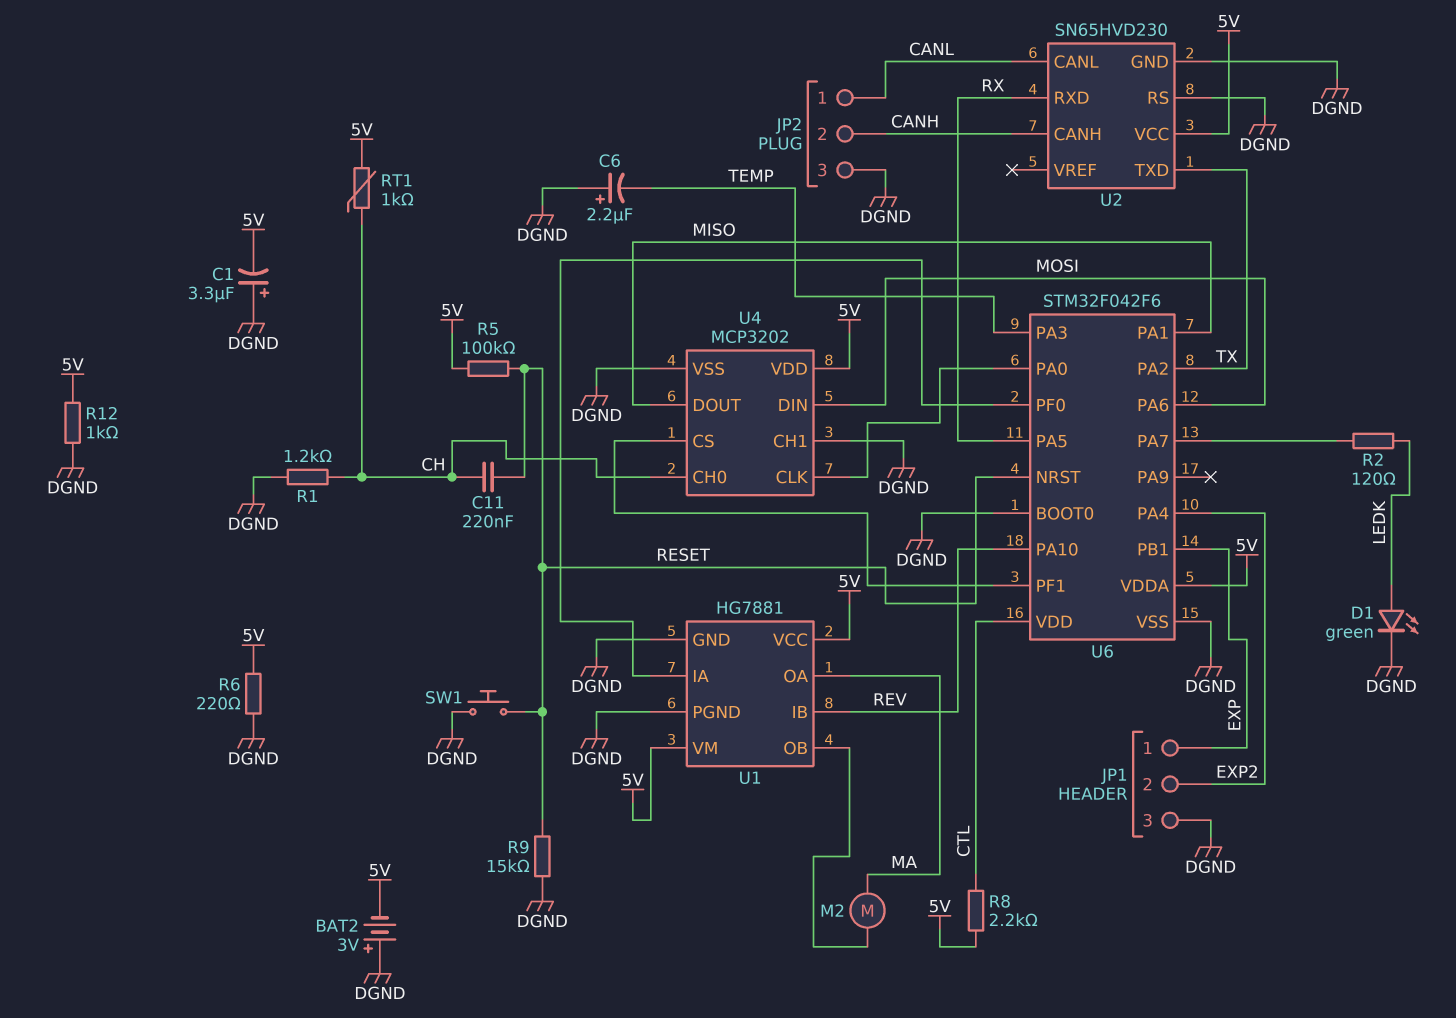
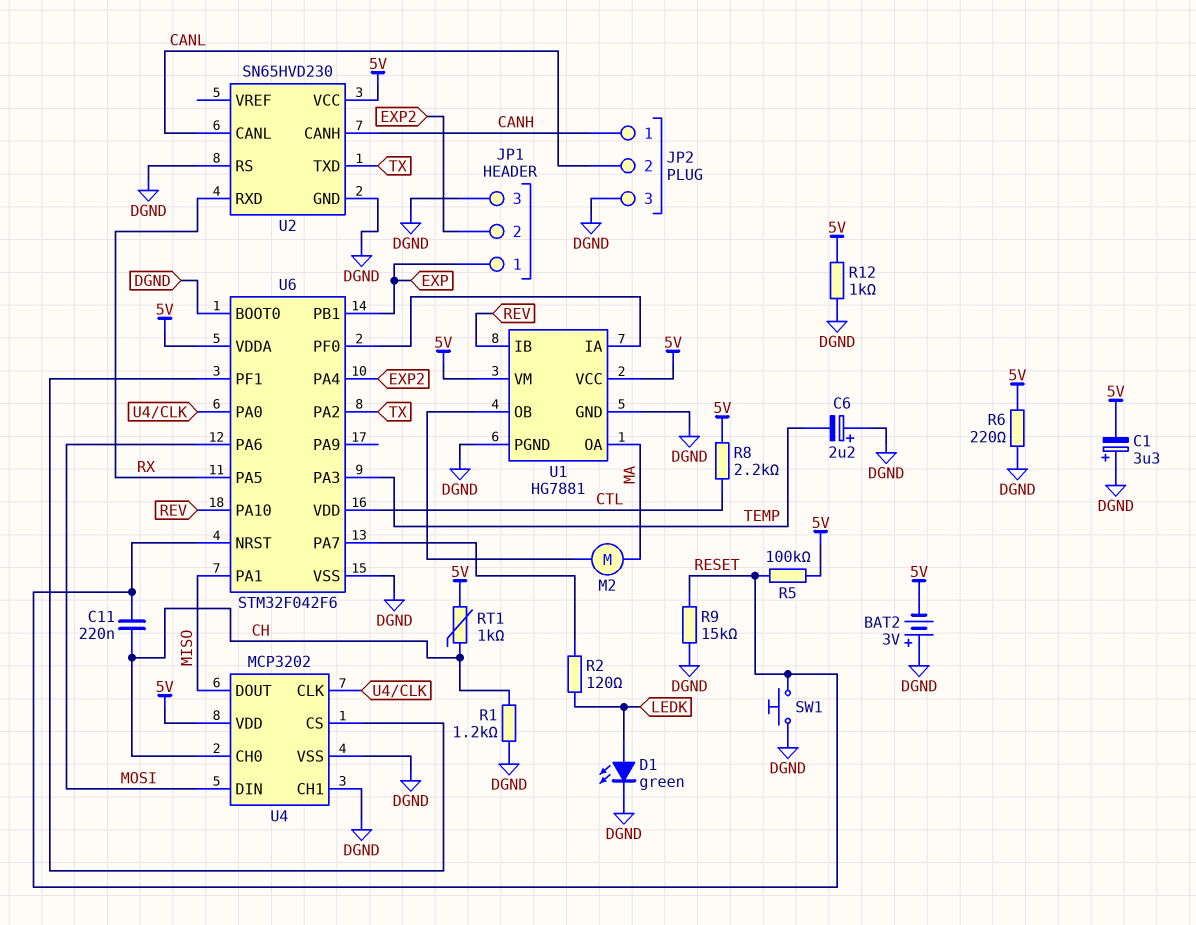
JP2 pin 1: CANL -> CANH
JP2 pin 2: CANH -> CANL

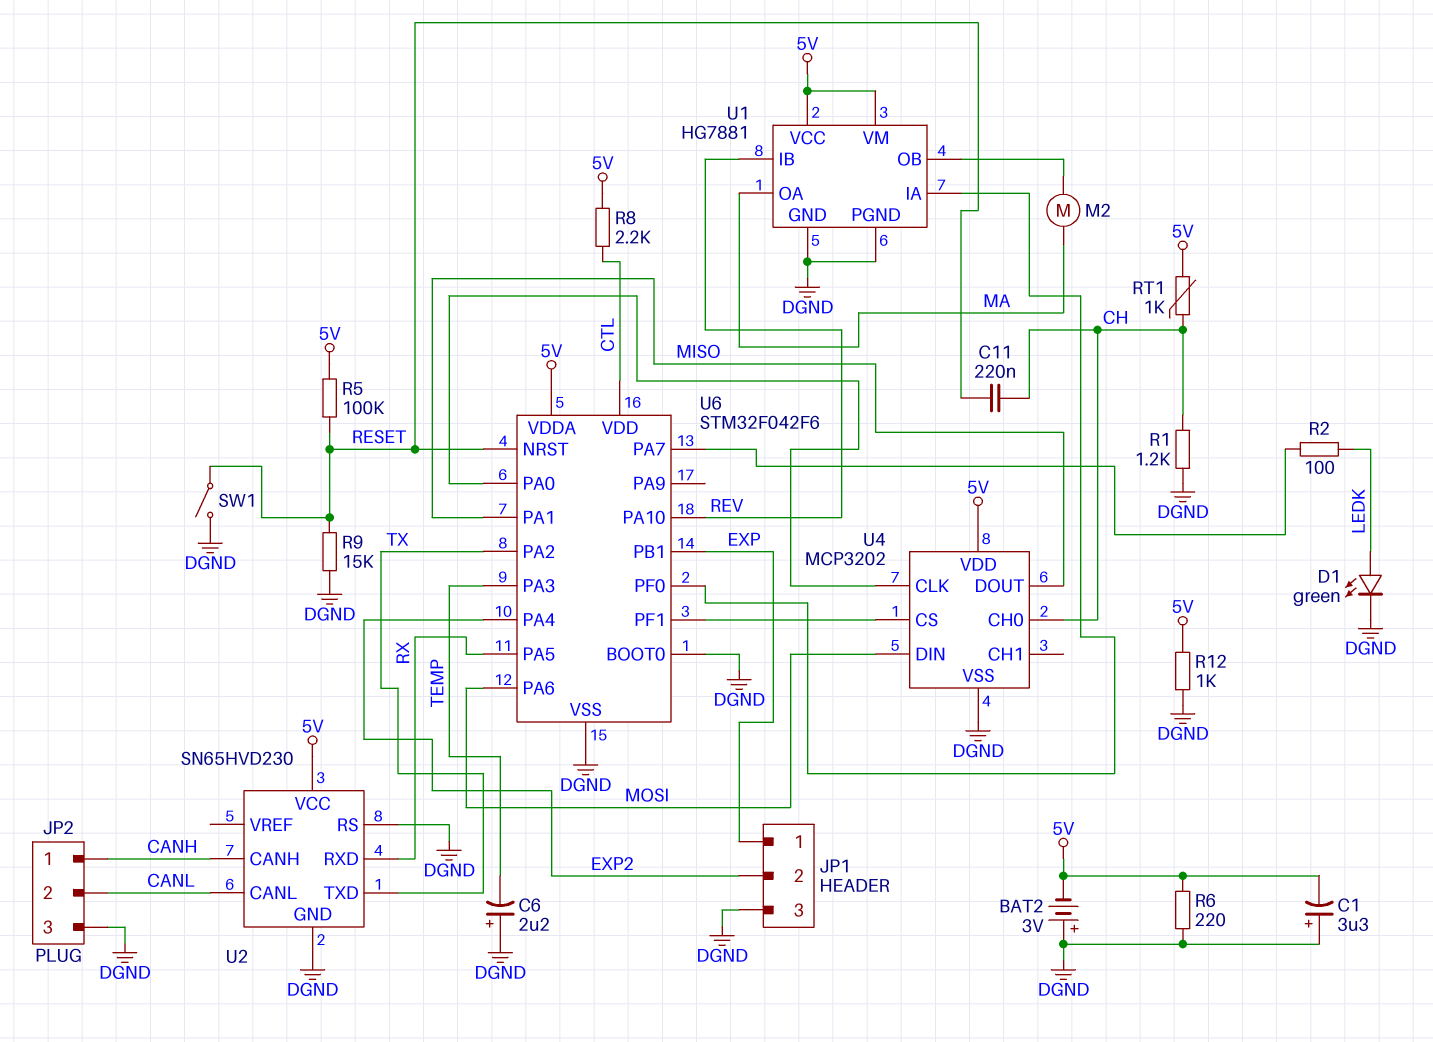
R2: 120 (LEDK, U6/PA7) -> 100 (LEDK, U6/PA7)
SW1: button (DGND, RESET) -> switch (DGND, RESET)
U4 pin CH1: DGND -> none

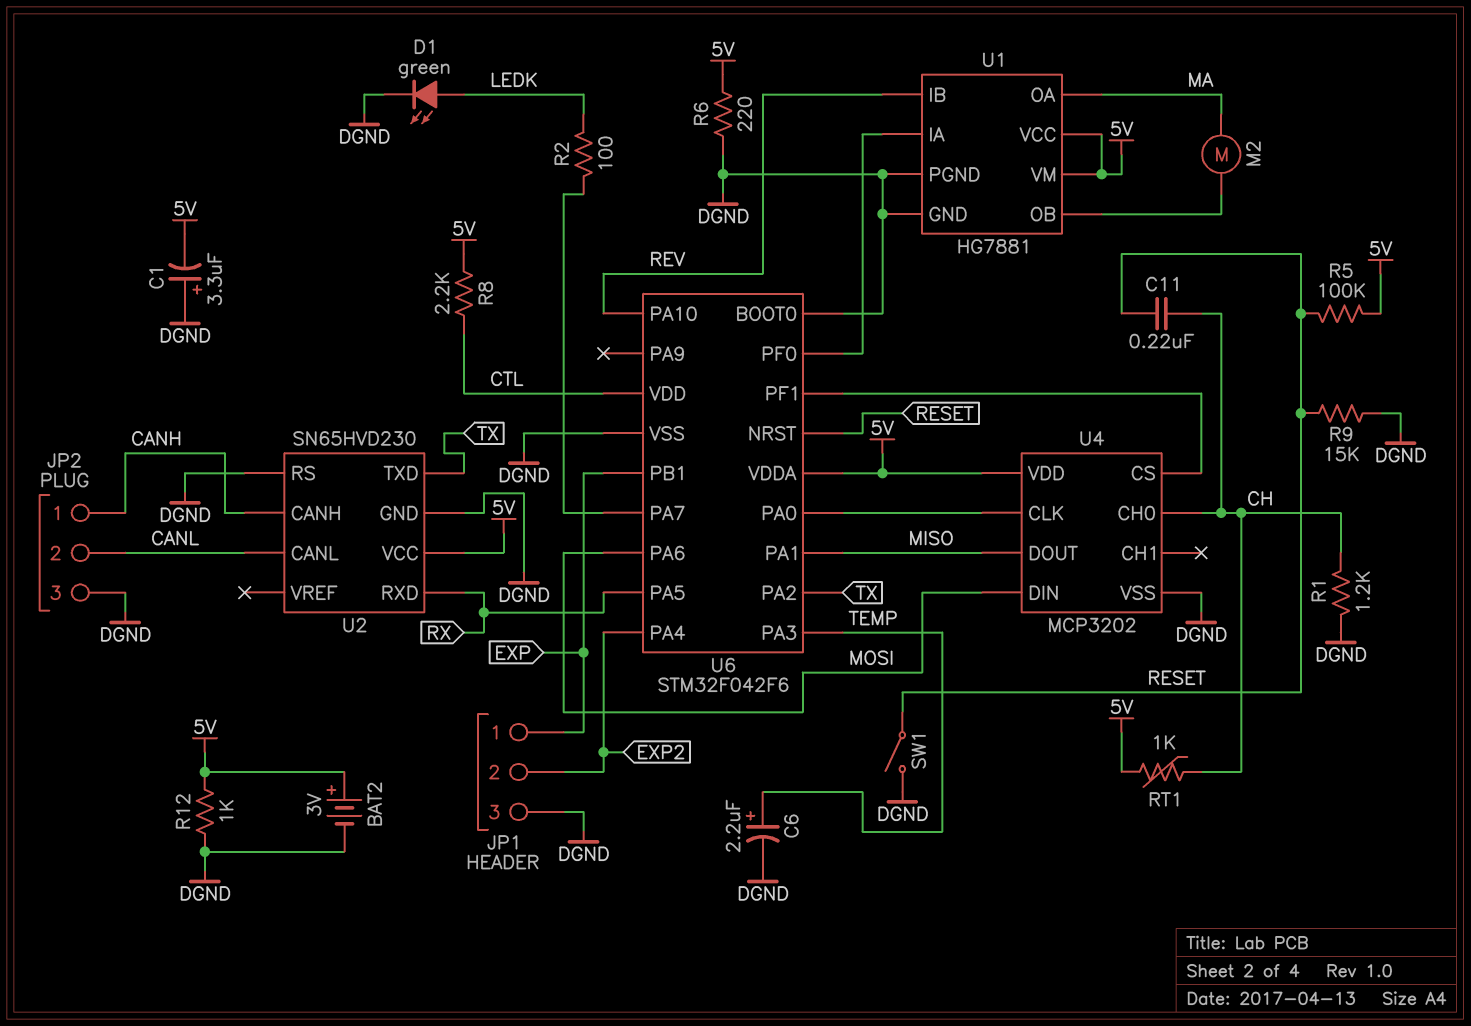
BAT2: 3V (plus DGND, minus 5V) -> 3V (plus 5V, minus DGND)
C6: 2.2uF (plus DGND, minus TEMP) -> 2.2uF (plus TEMP, minus DGND)

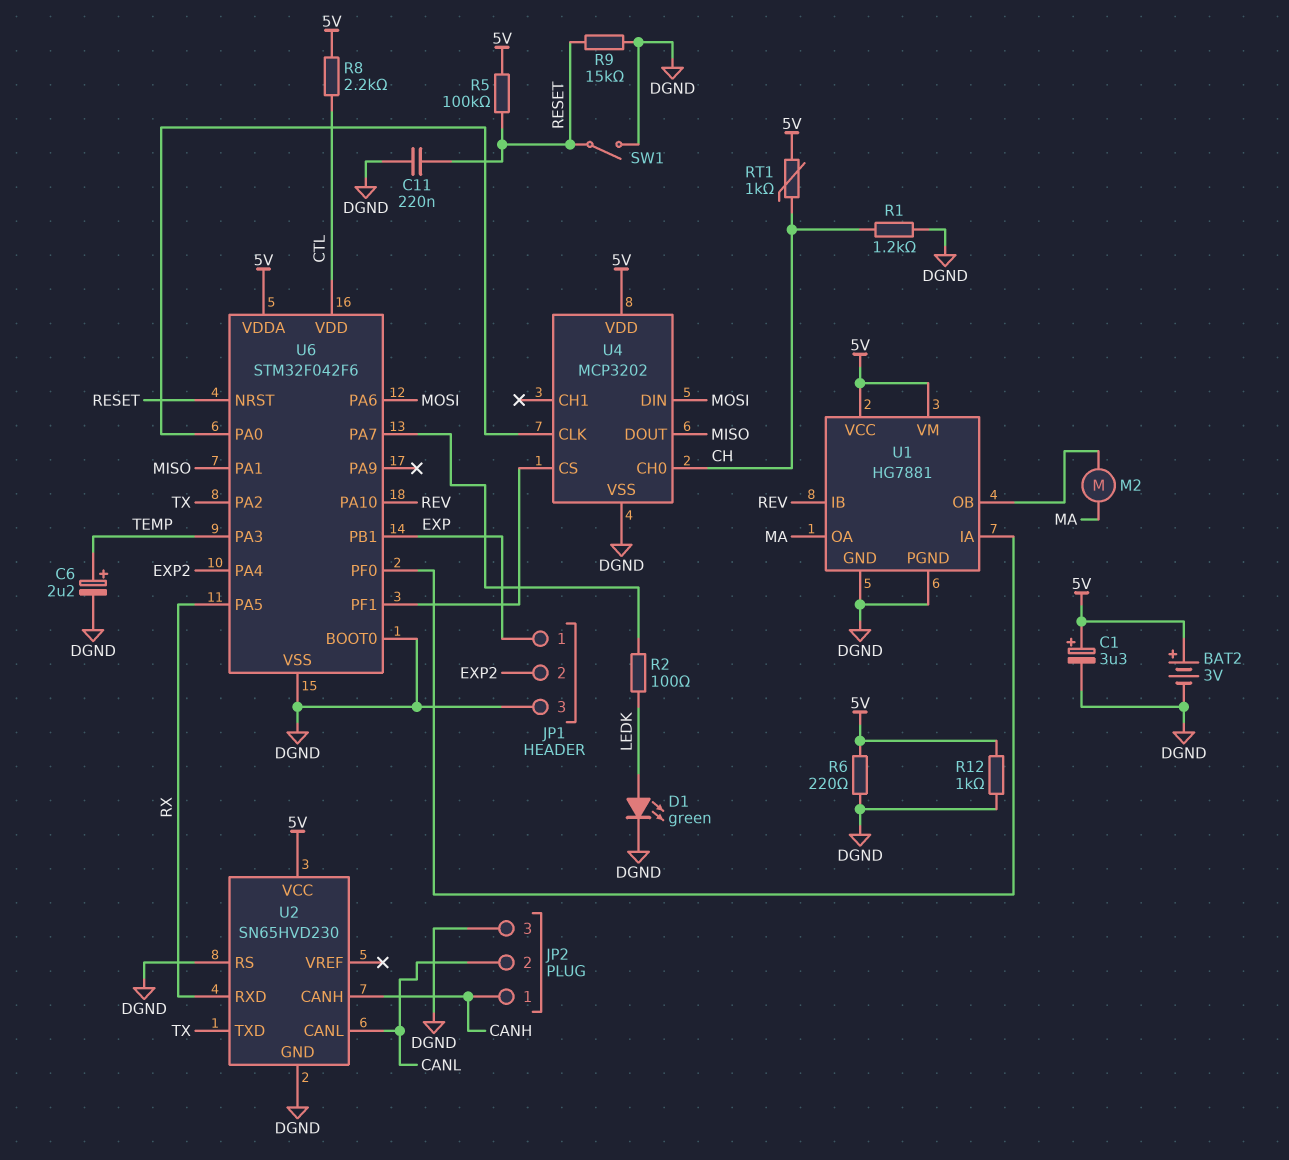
C1: 3.3uF (plus DGND, minus 5V) -> 3.3uF (plus 5V, minus DGND)
C11: 220nF (CH, RESET) -> 220nF (DGND, RESET)

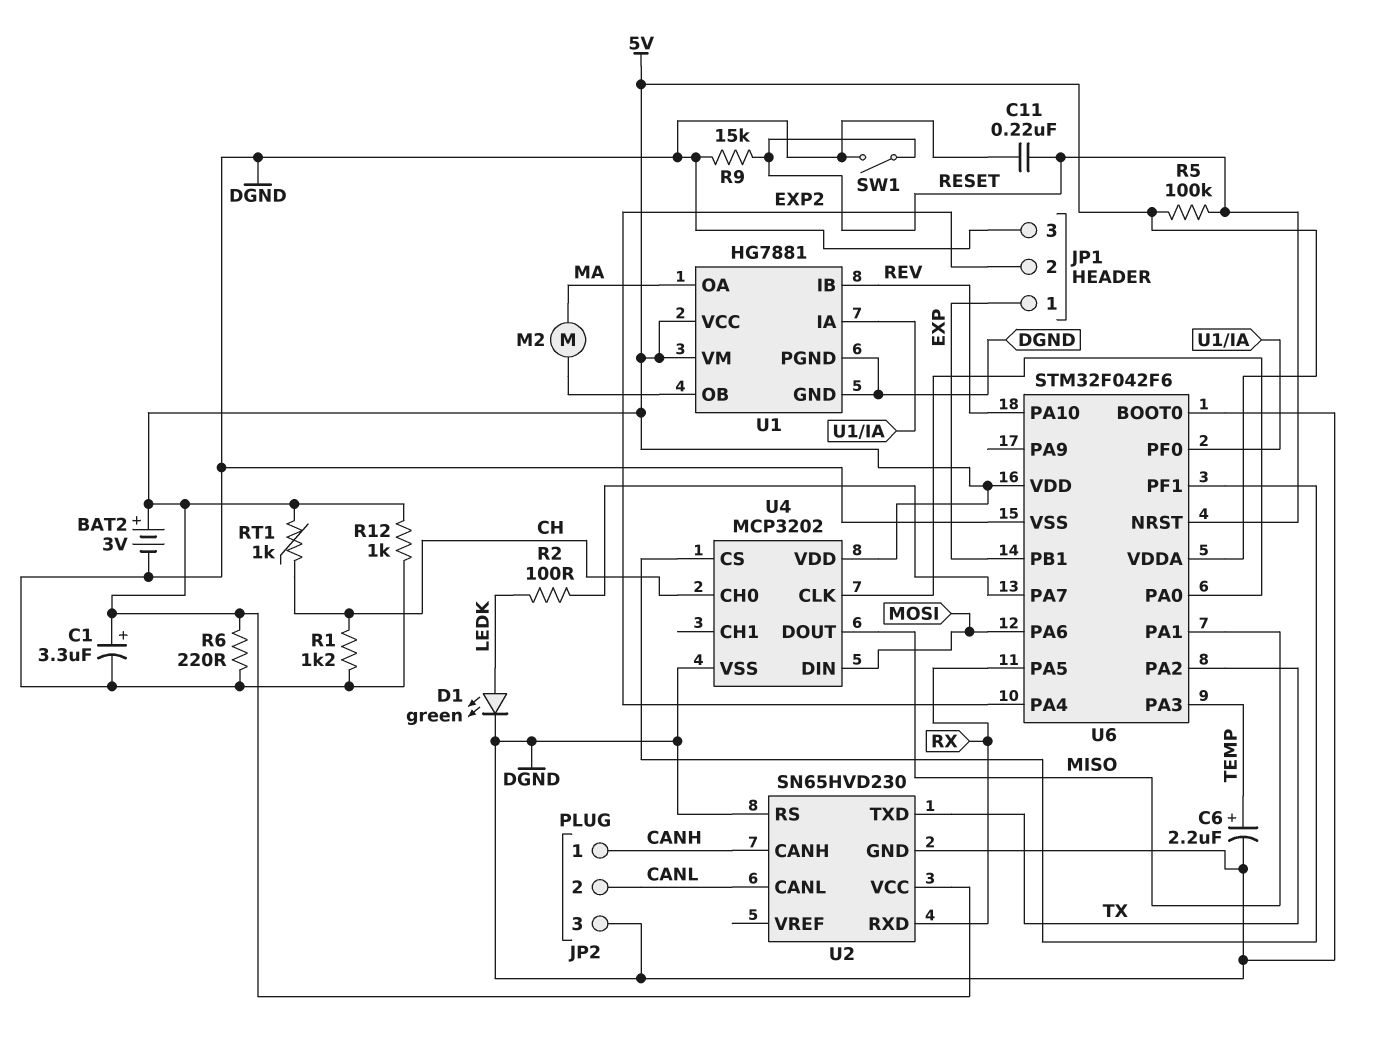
R8: 2.2k (5V, CTL) -> none
U6 pin VDD: CTL -> 5V

